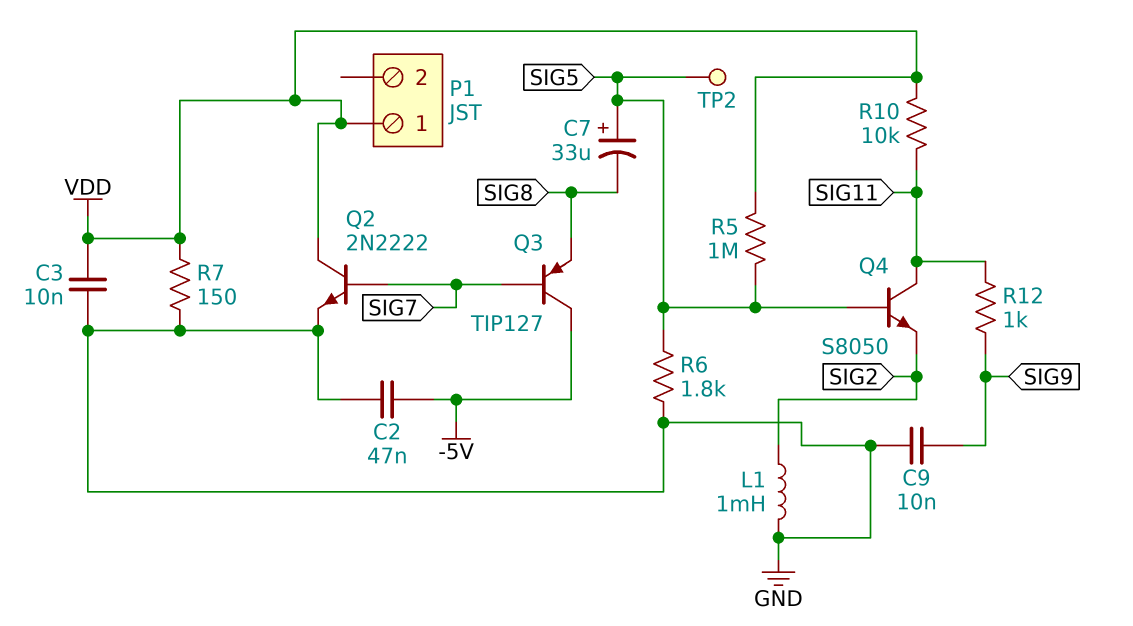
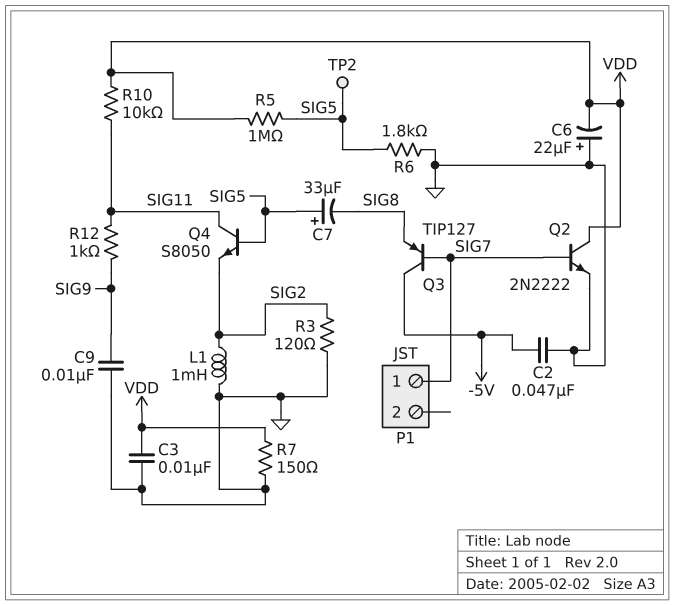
C6: none -> 22uF (plus GND, minus VDD)
P1 pin 1: VDD -> SIG7
R3: none -> 120 (GND, SIG2)

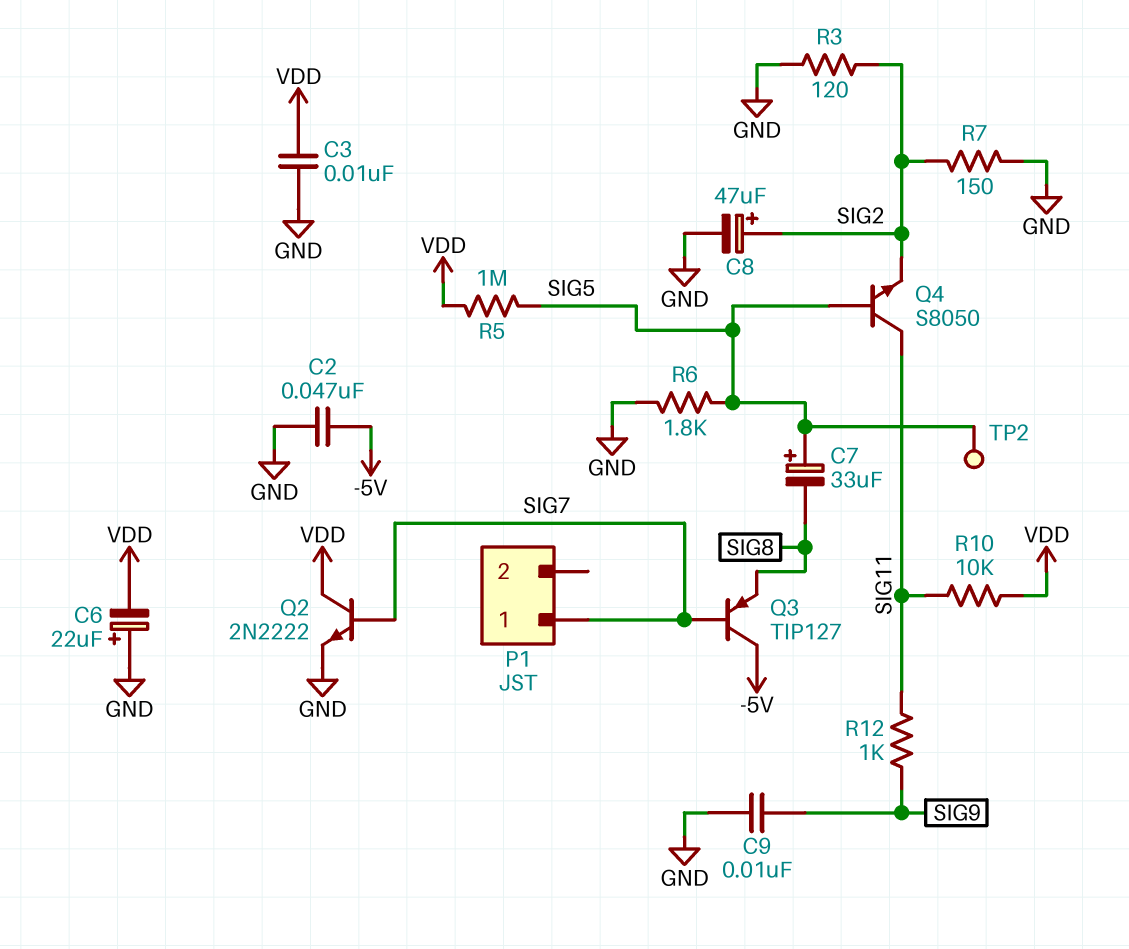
C8: none -> 47uF (plus SIG2, minus GND)
L1: 1mH (GND, SIG2) -> none
R7: 150 (GND, VDD) -> 150 (GND, SIG2)

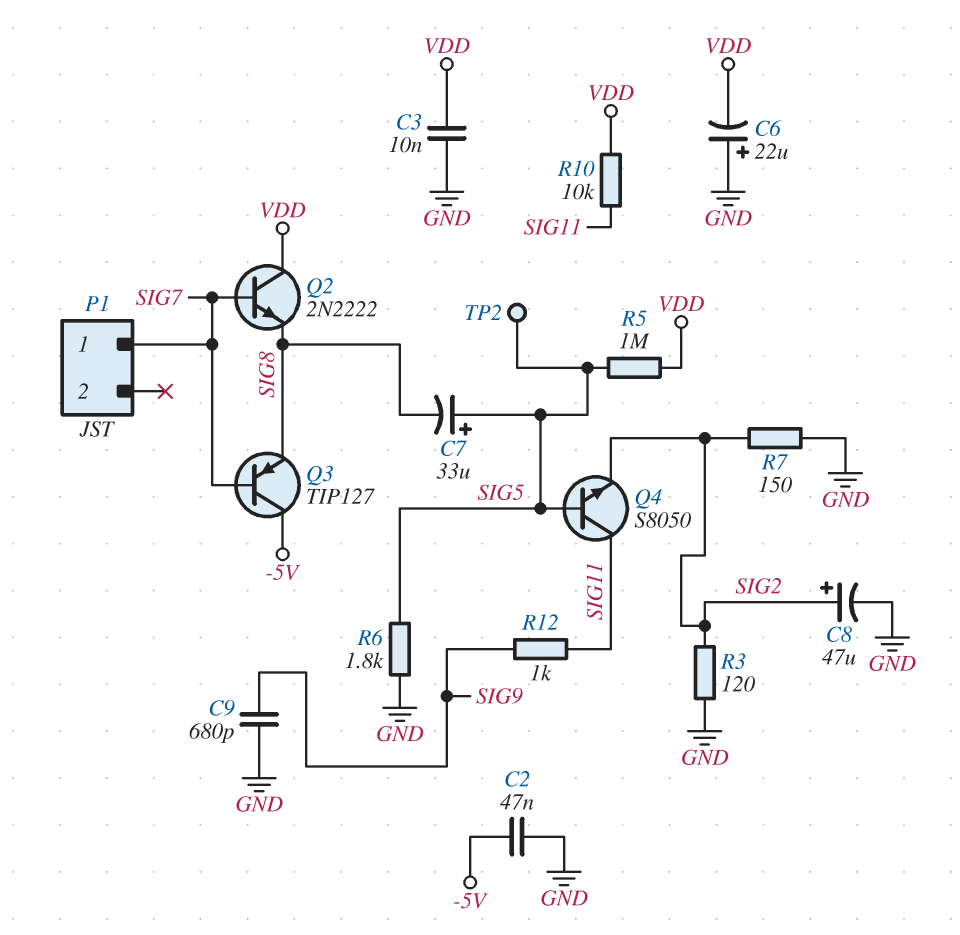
C9: 10nF (GND, SIG9) -> 680pF (GND, SIG9)
Q2: NPN 2N2222 (B SIG7, C VDD, E GND) -> NPN 2N2222 (B SIG7, C VDD, E SIG8)

